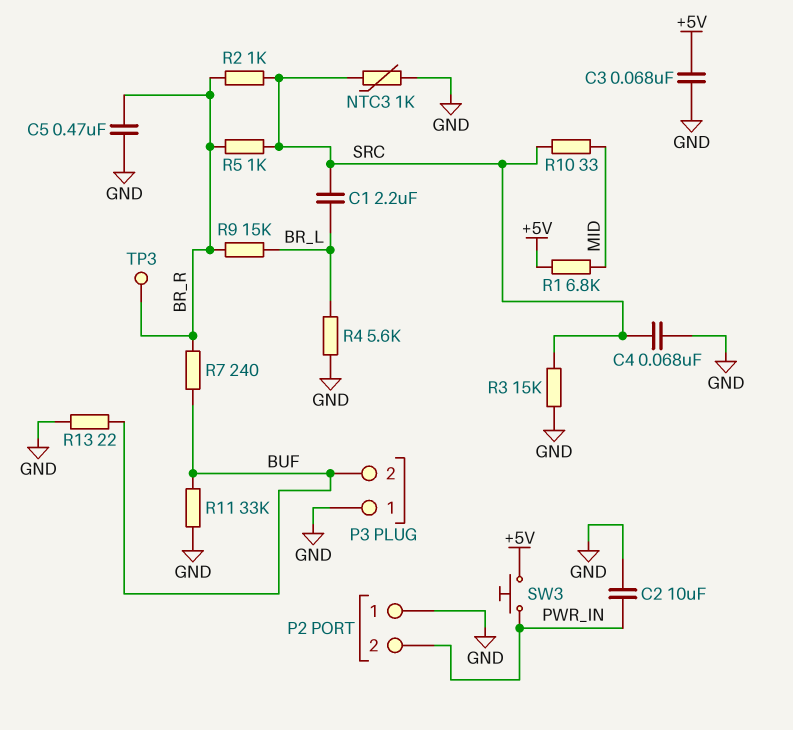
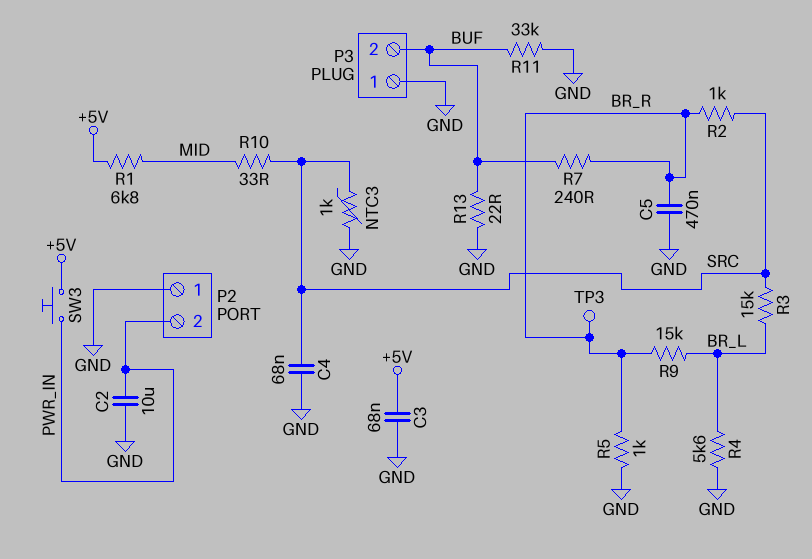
C1: 2.2uF (BR_L, SRC) -> none
R3: 15k (GND, SRC) -> 15k (BR_L, SRC)
R5: 1k (BR_R, SRC) -> 1k (BR_R, GND)

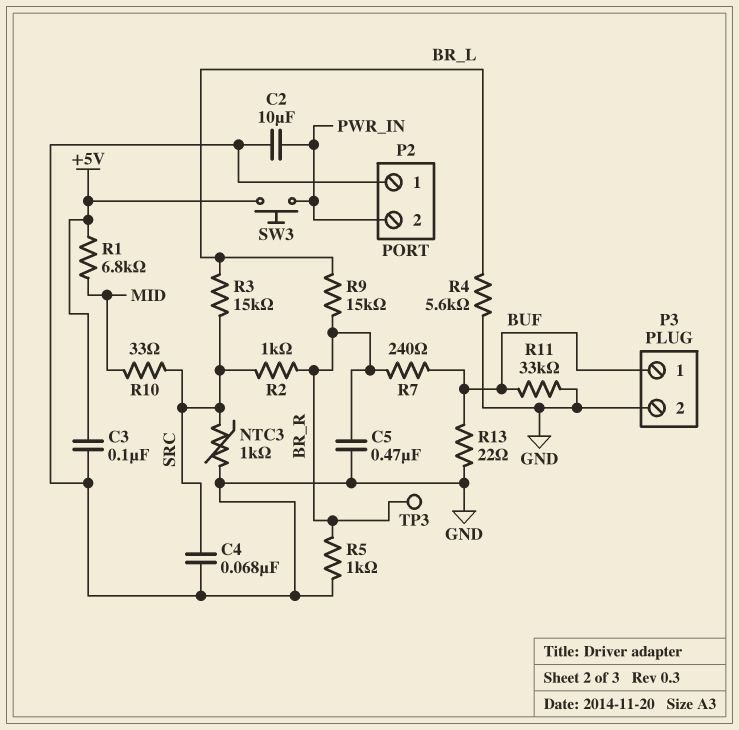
C3: 68nF (+5V, GND) -> 100nF (+5V, GND)
P3 pin 1: GND -> BUF
P3 pin 2: BUF -> GND

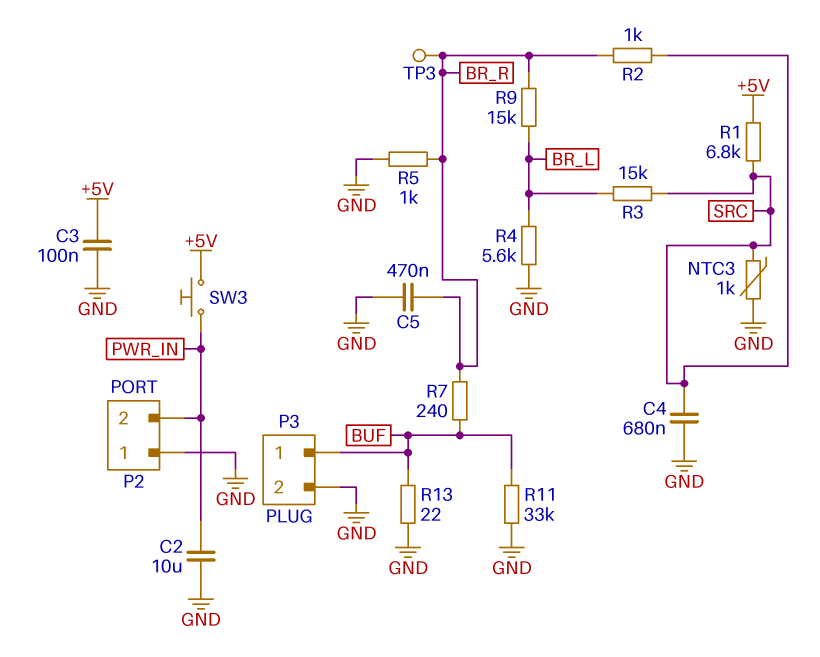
C4: 68nF (GND, SRC) -> 680nF (GND, SRC)
R1: 6.8k (+5V, MID) -> 6.8k (+5V, SRC)
R10: 33 (MID, SRC) -> none

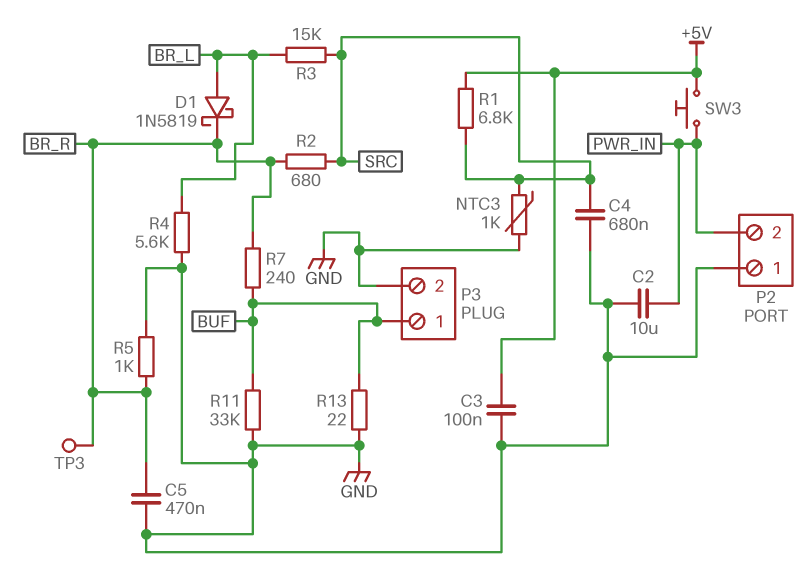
D1: none -> schottky 1N5819 (A BR_L, K BR_R)
R2: 1k (BR_R, SRC) -> 680 (BR_R, SRC)
R9: 15k (BR_L, BR_R) -> none

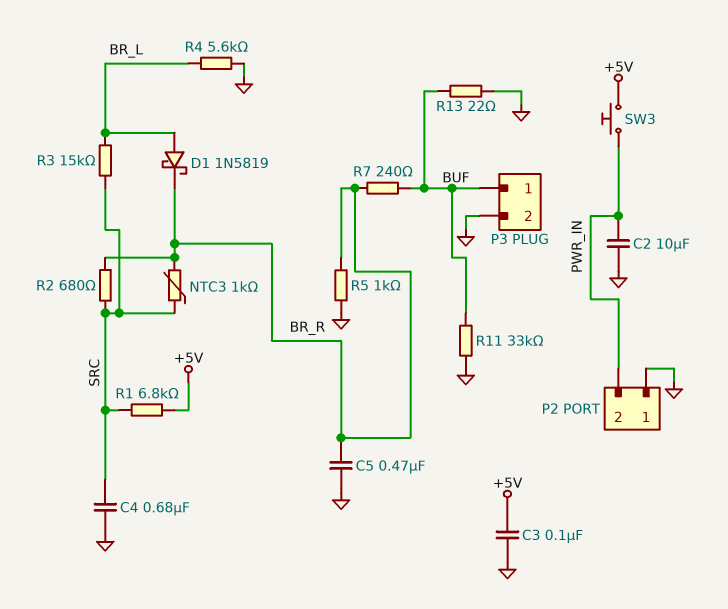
NTC3: 1k (GND, SRC) -> 1k (BR_R, SRC)
TP3: test point (BR_R) -> none

